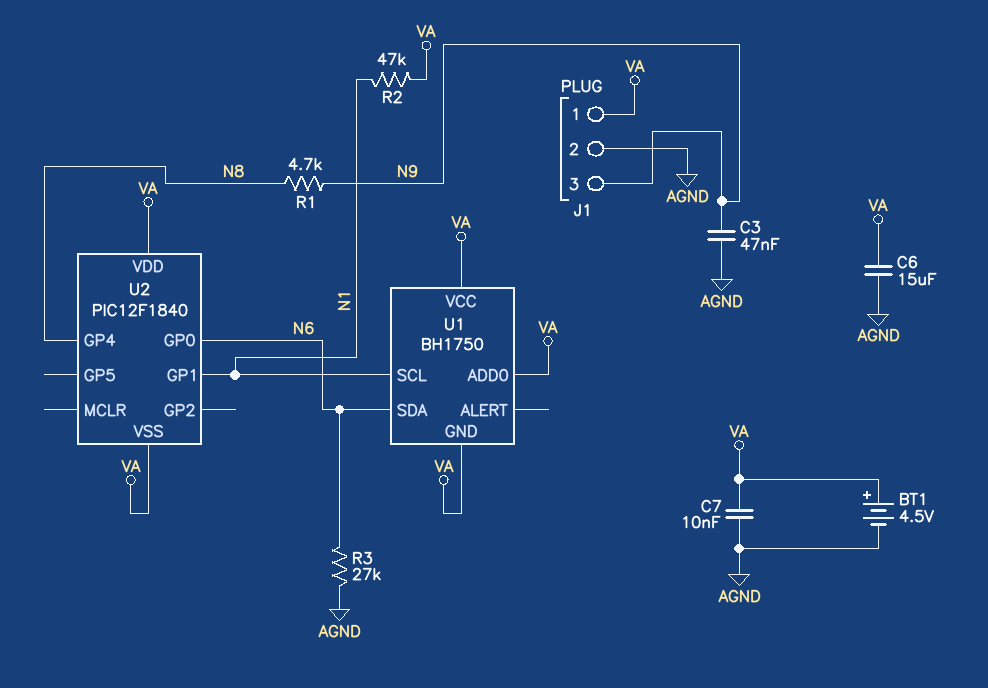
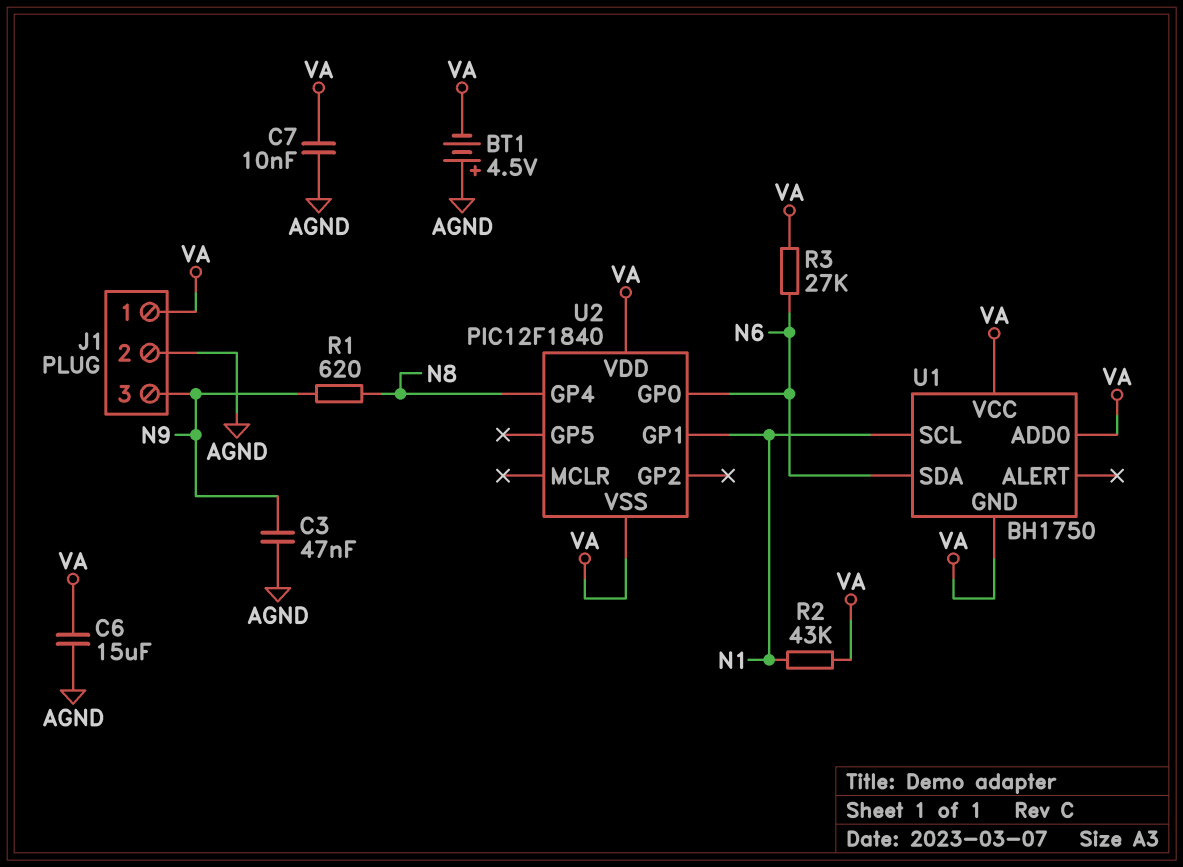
BT1: 4.5V (plus VA, minus AGND) -> 4.5V (plus AGND, minus VA)
R1: 4.7k (N8, N9) -> 620 (N8, N9)
R2: 47k (N1, VA) -> 43k (N1, VA)
R3: 27k (AGND, N6) -> 27k (N6, VA)

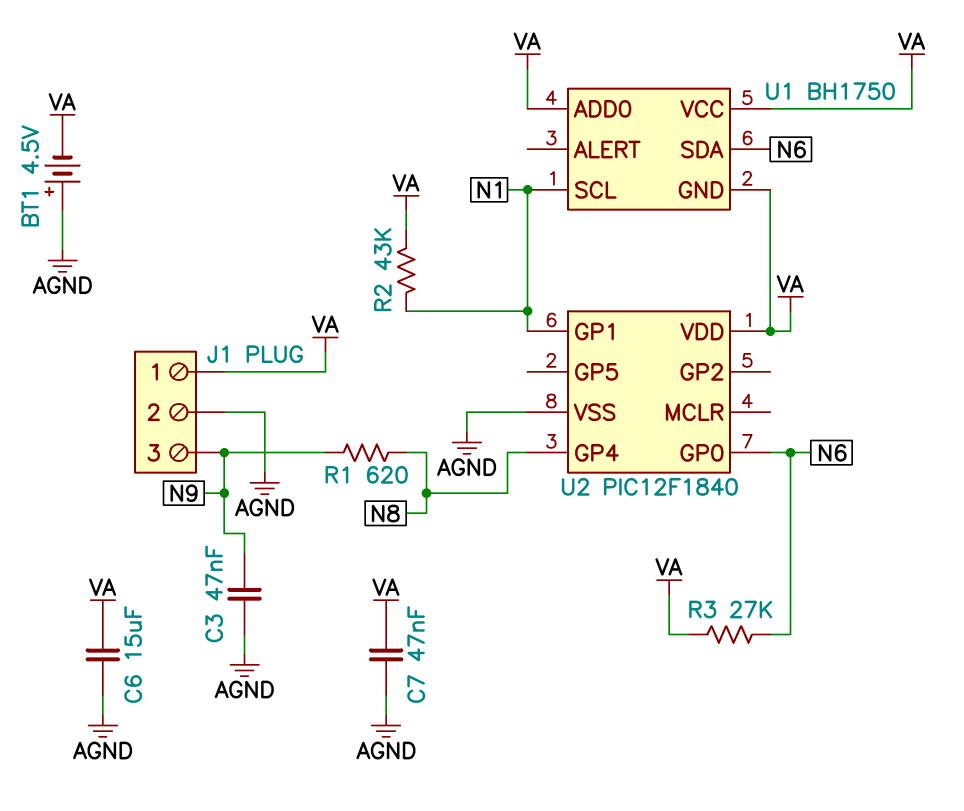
C7: 10nF (AGND, VA) -> 47nF (AGND, VA)
U2 pin VSS: VA -> AGND

